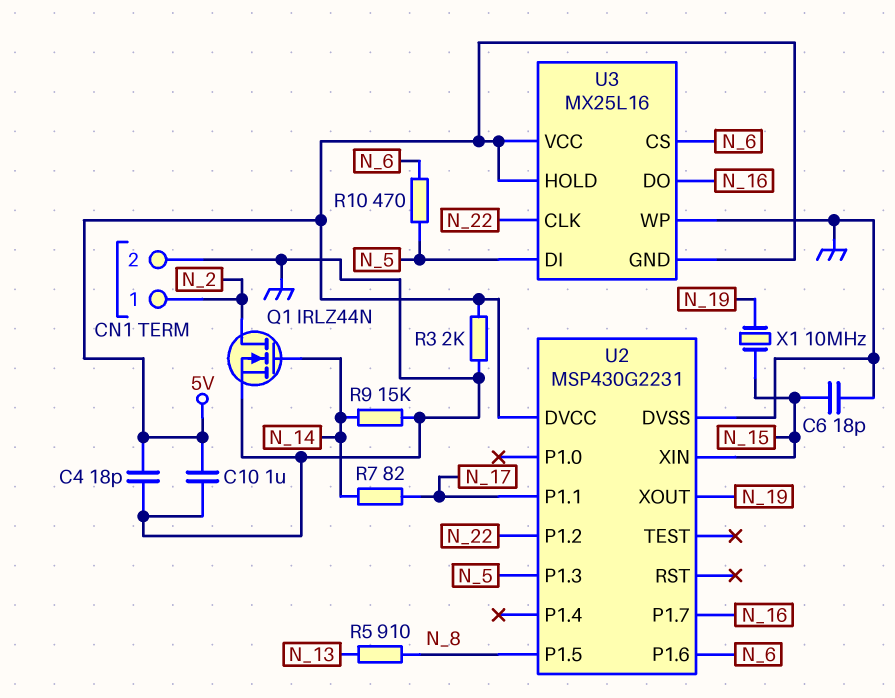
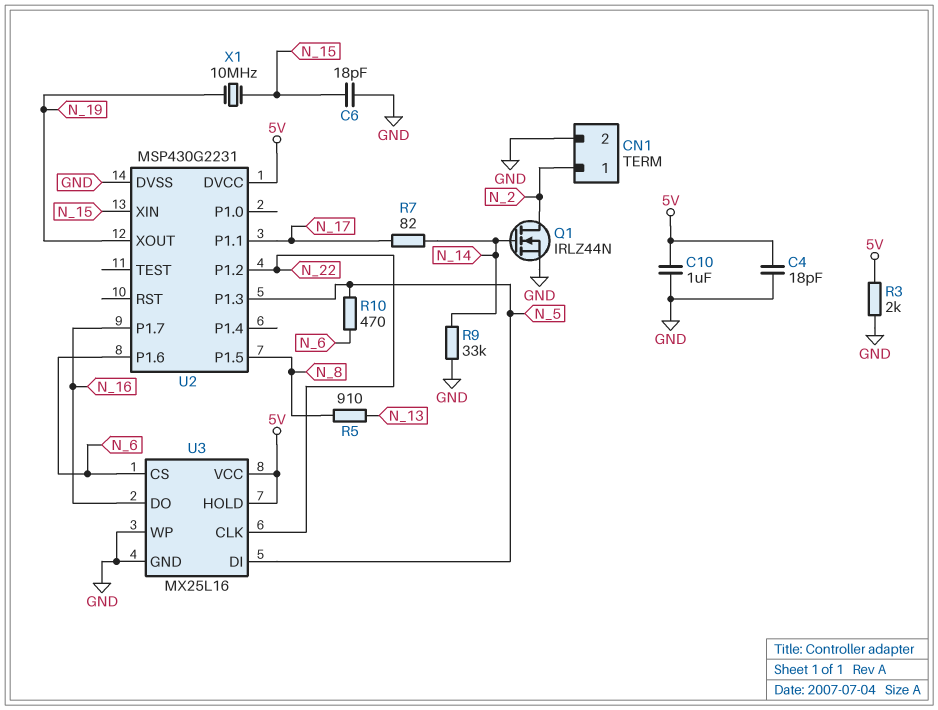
R9: 15k (GND, N_14) -> 33k (GND, N_14)
U3 pin GND: 5V -> GND

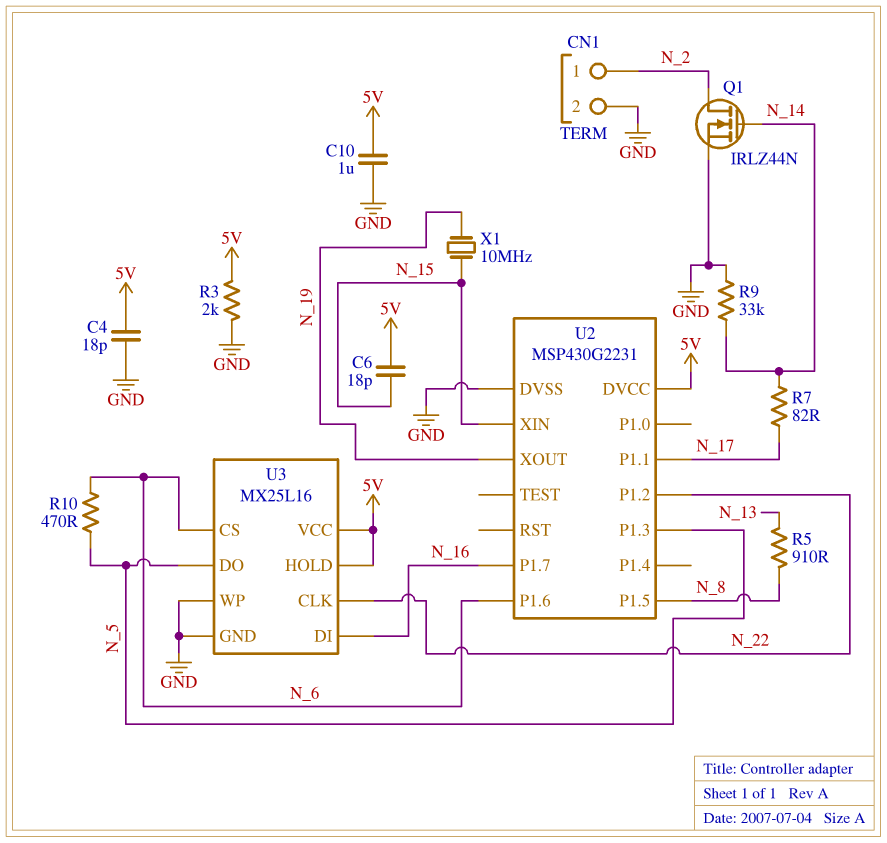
C6: 18pF (GND, N_15) -> 18pF (5V, N_15)
U3 pin DI: N_5 -> N_16
U3 pin DO: N_16 -> N_5

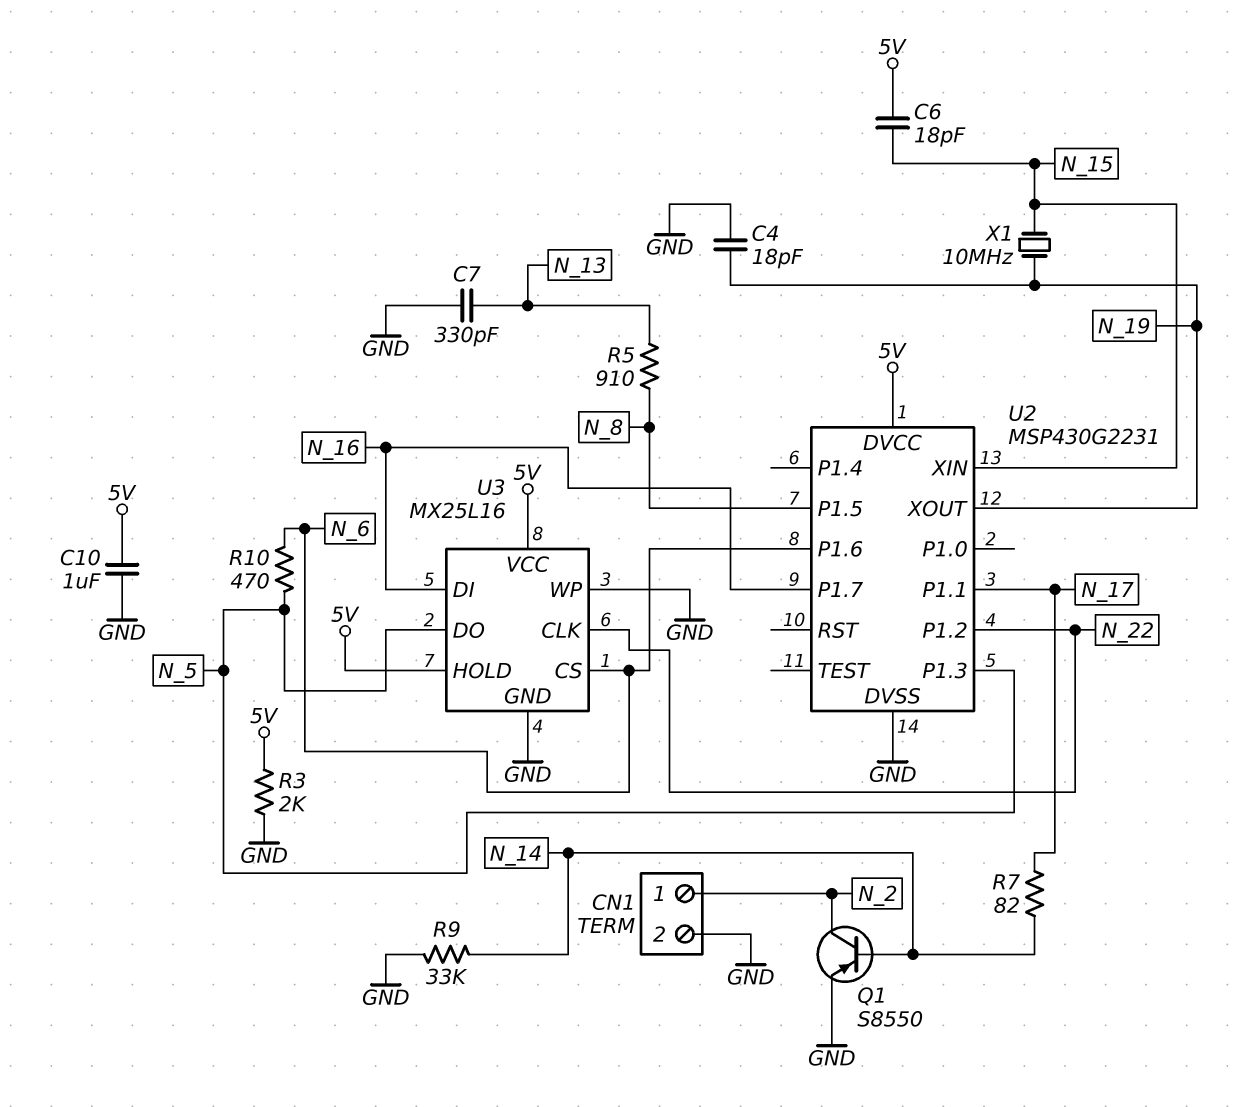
C4: 18pF (5V, GND) -> 18pF (GND, N_19)
C7: none -> 330pF (GND, N_13)
Q1: NMOS IRLZ44N (G N_14, D N_2, S GND) -> PNP S8550 (B N_14, C N_2, E GND)

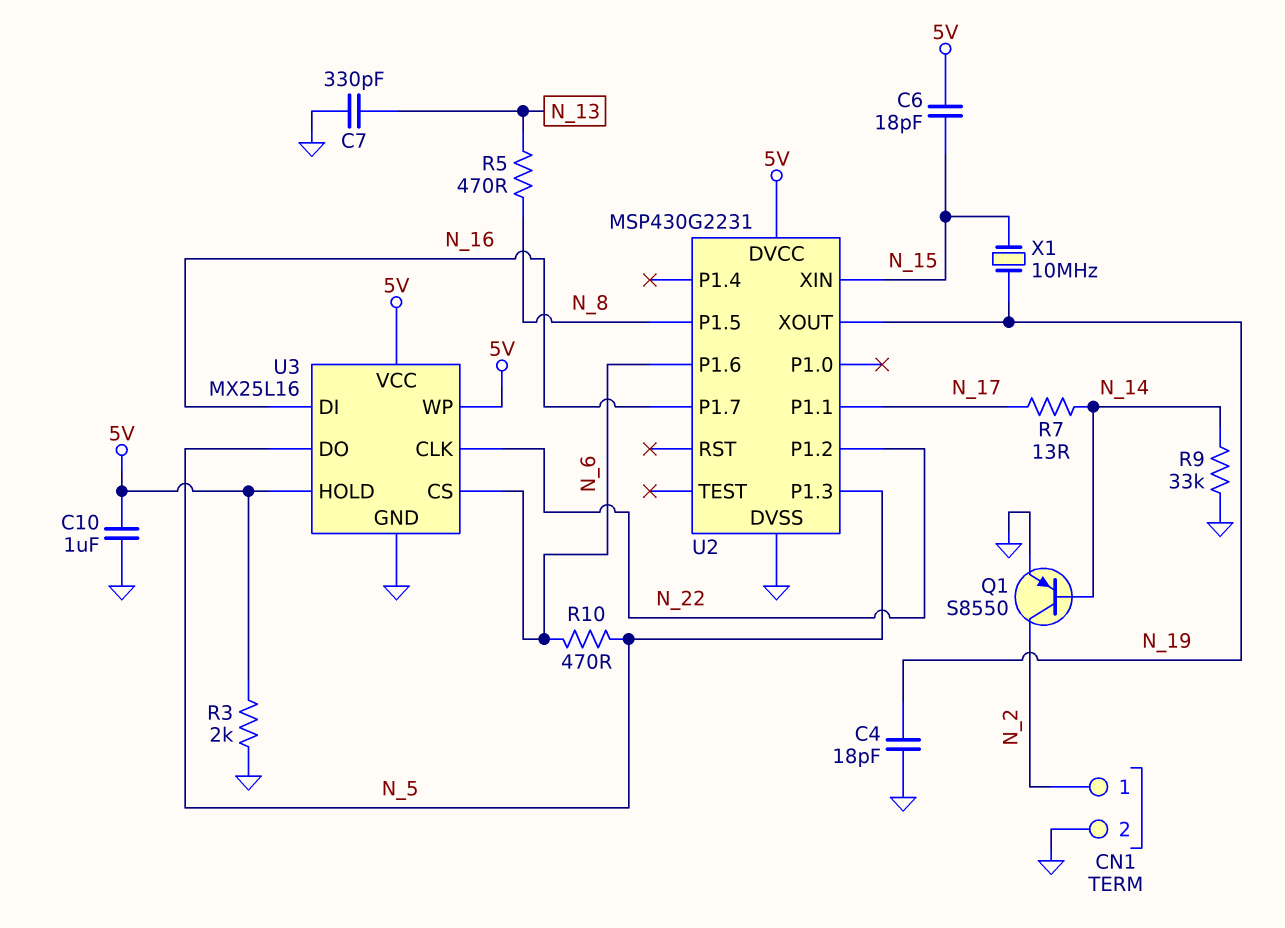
R5: 910 (N_8, N_13) -> 470 (N_8, N_13)
R7: 82 (N_14, N_17) -> 13 (N_14, N_17)
U3 pin WP: GND -> 5V

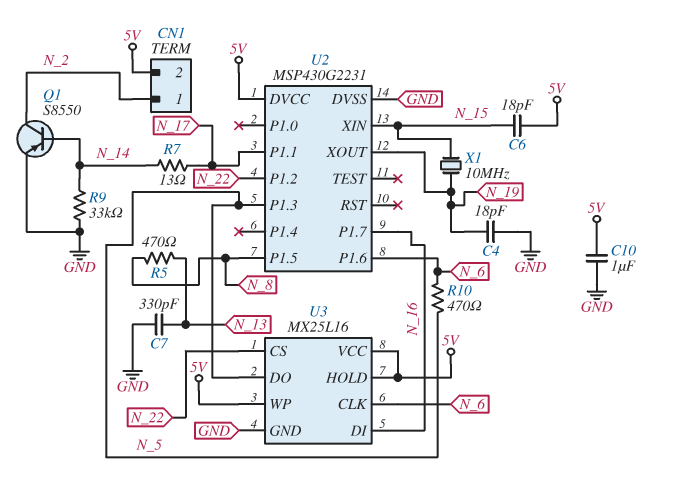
CN1 pin 2: GND -> 5V
R3: 2k (5V, GND) -> none
U3 pin CLK: N_22 -> N_6
U3 pin CS: N_6 -> N_22

